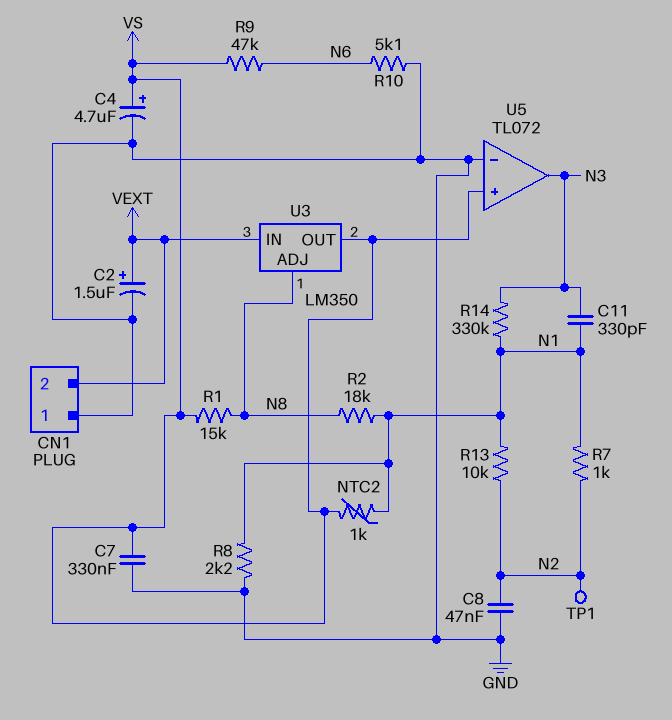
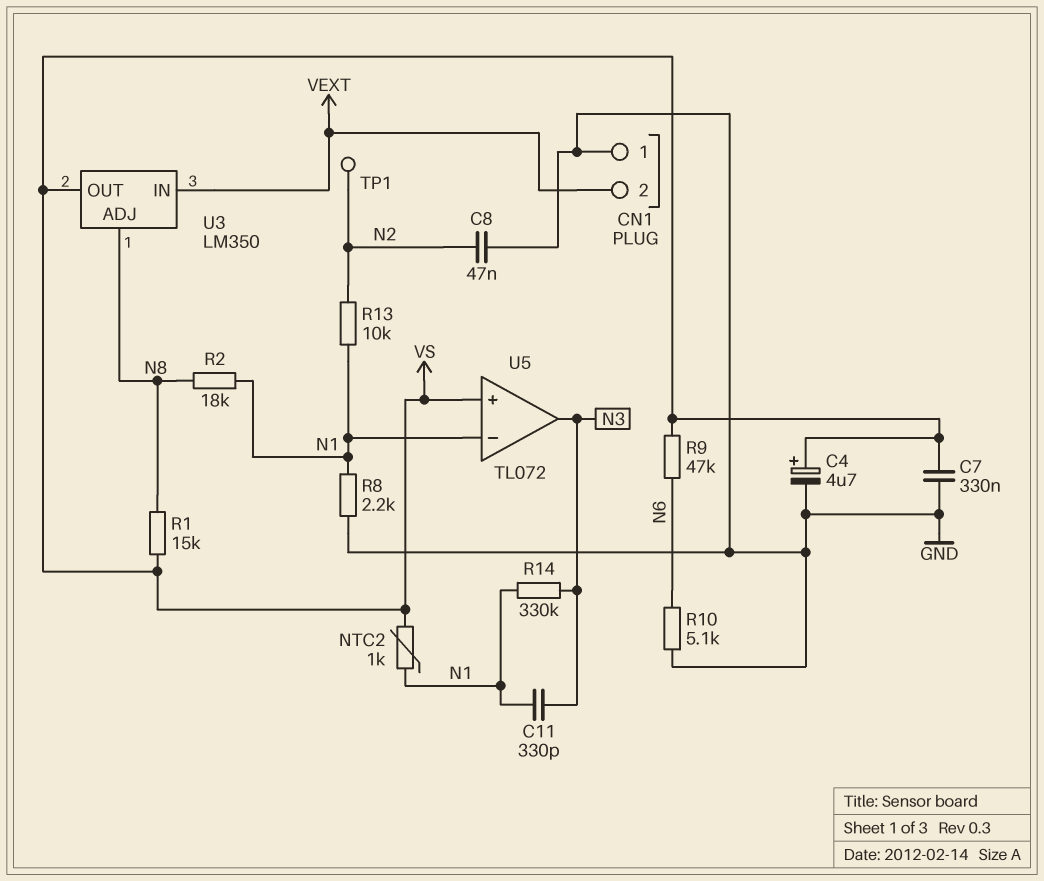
C2: 1.5uF (plus VEXT, minus GND) -> none
R7: 1k (N1, N2) -> none
U5 pin in-: GND -> N1

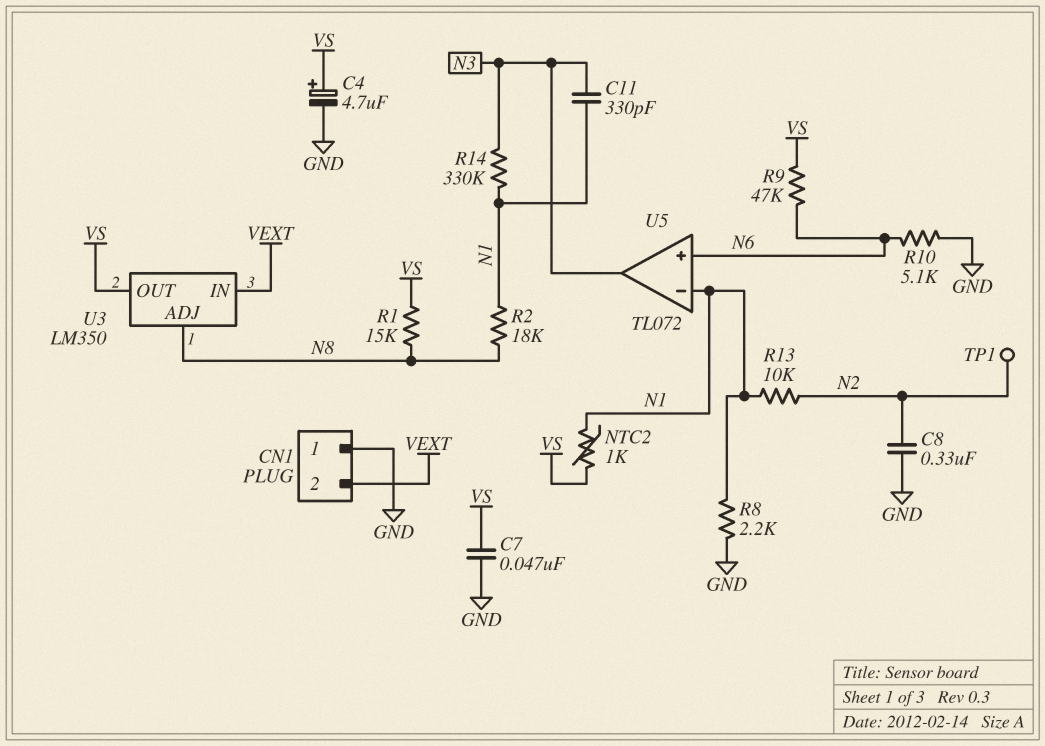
C7: 330nF (GND, VS) -> 47nF (GND, VS)
C8: 47nF (GND, N2) -> 330nF (GND, N2)
U5 pin in+: VS -> N6

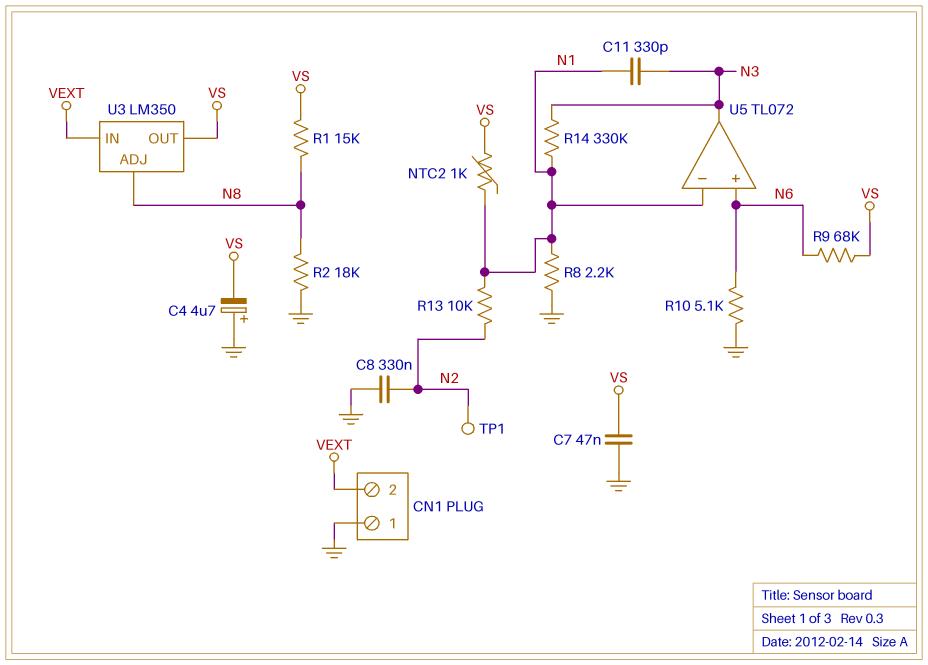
C4: 4.7uF (plus VS, minus GND) -> 4.7uF (plus GND, minus VS)
R2: 18k (N1, N8) -> 18k (GND, N8)
R9: 47k (N6, VS) -> 68k (N6, VS)

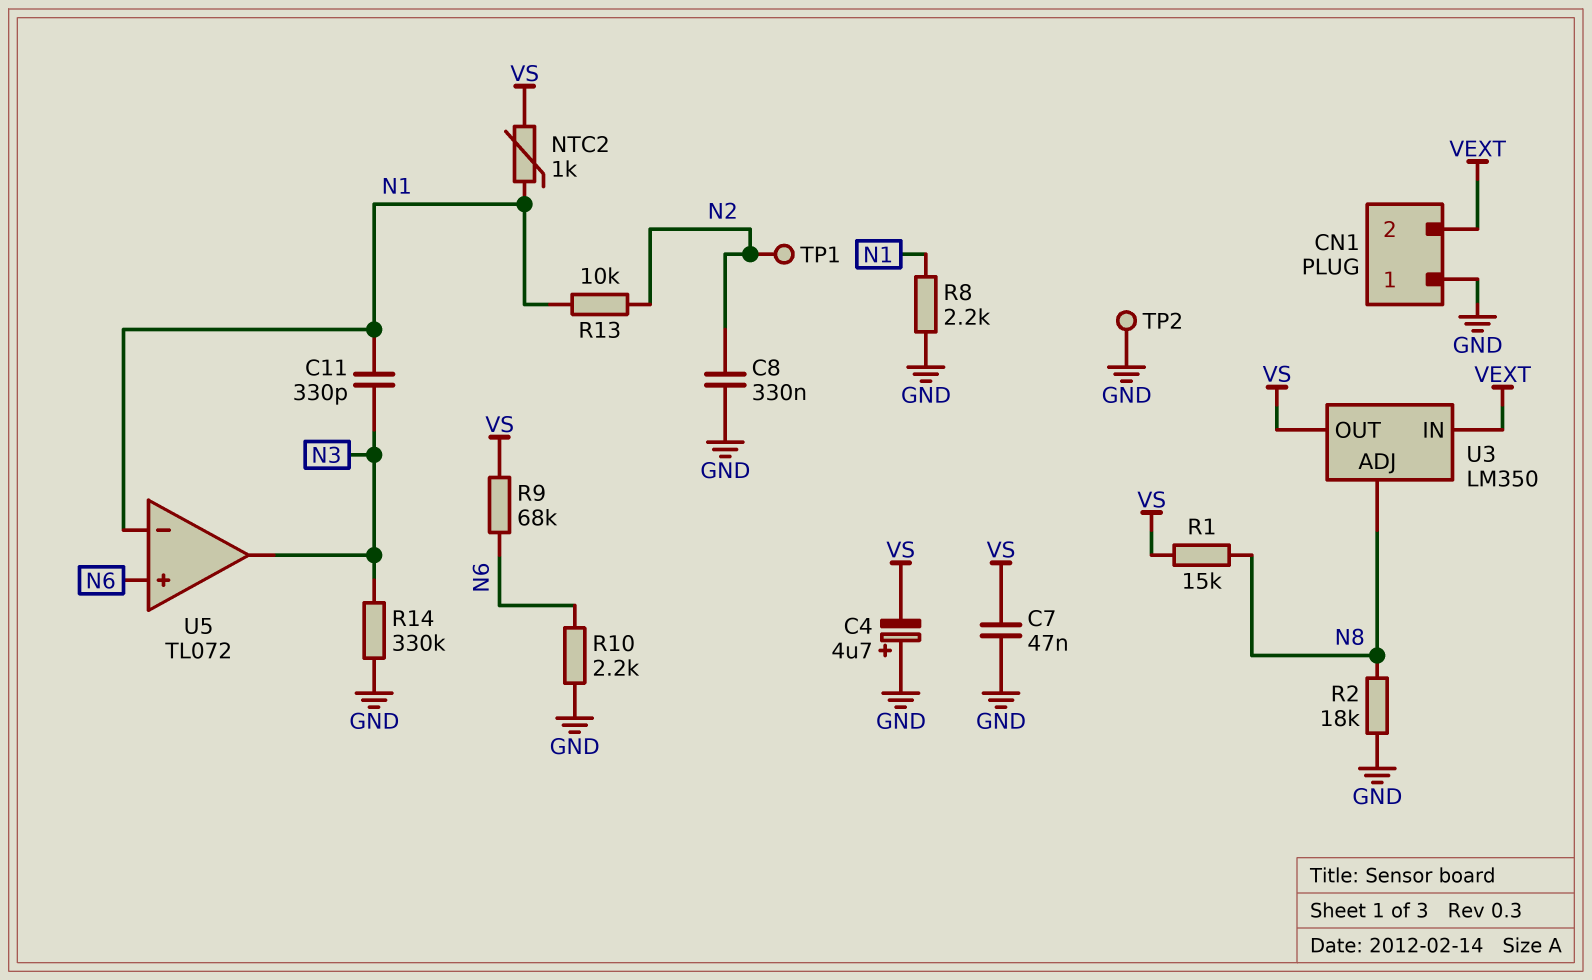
R10: 5.1k (GND, N6) -> 2.2k (GND, N6)
R14: 330k (N1, N3) -> 330k (GND, N3)
TP2: none -> test point (GND)

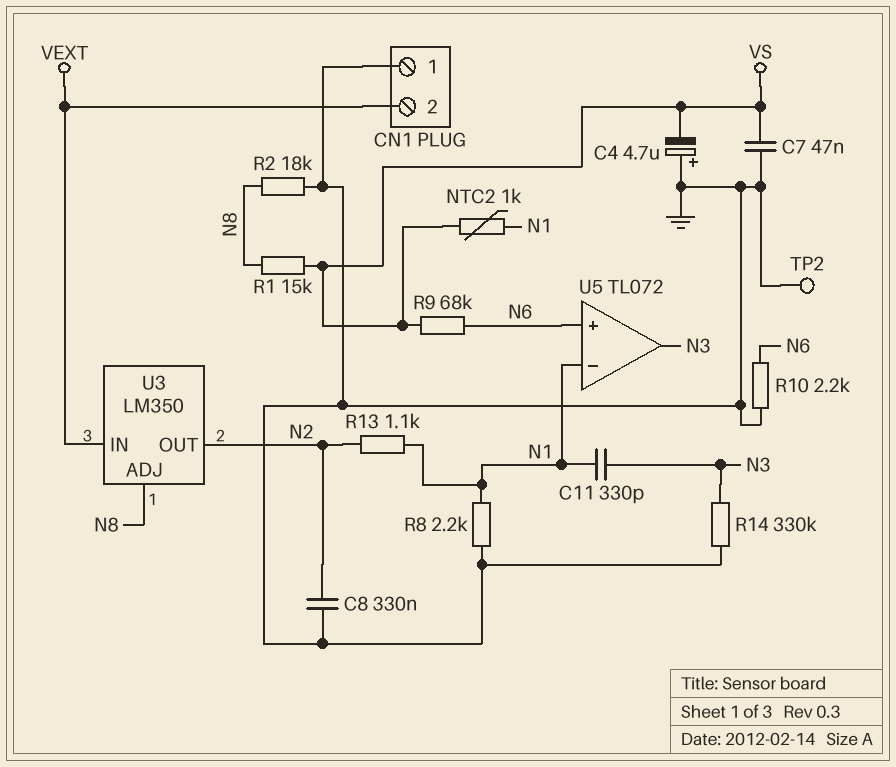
R13: 10k (N1, N2) -> 1.1k (N1, N2)
TP1: test point (N2) -> none
U3 pin OUT: VS -> N2

